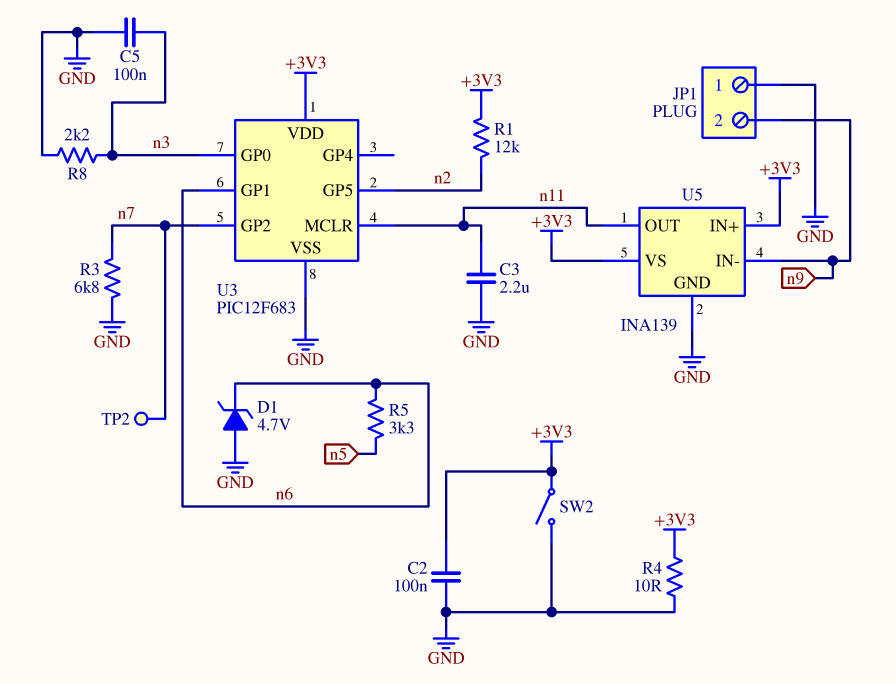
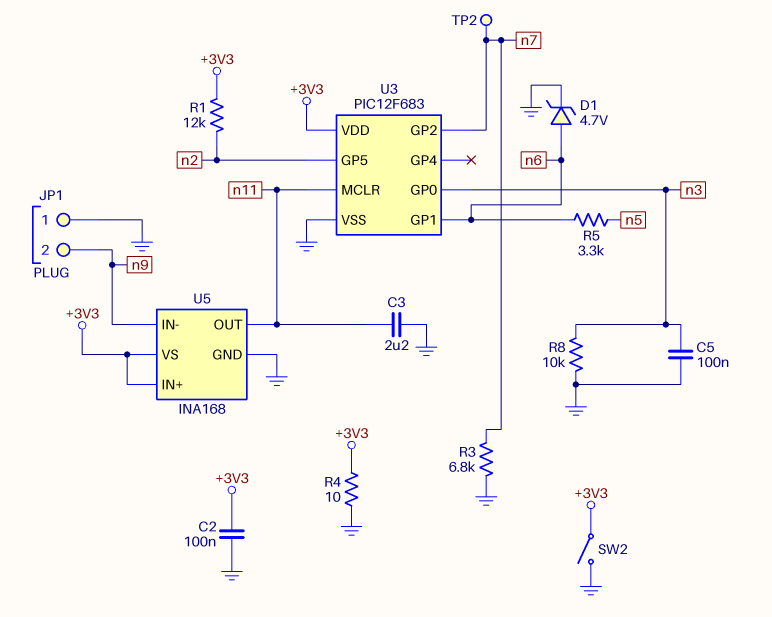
D1: zener 4.7V (A GND, K n6) -> zener 4.7V (A n6, K GND)
R8: 2.2k (GND, n3) -> 10k (GND, n3)
U5: INA139 -> INA168

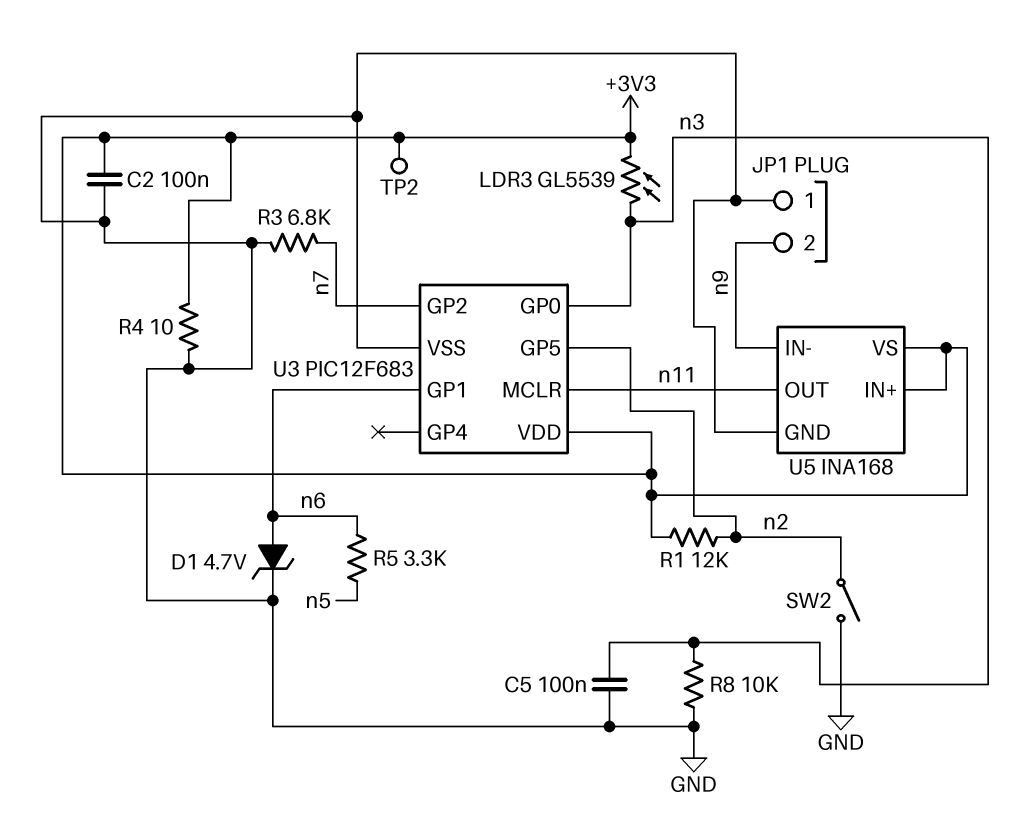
C3: 2.2uF (GND, n11) -> none
LDR3: none -> GL5539 (+3V3, n3)
SW2: switch (+3V3, GND) -> switch (GND, n2)
TP2: test point (n7) -> test point (+3V3)

